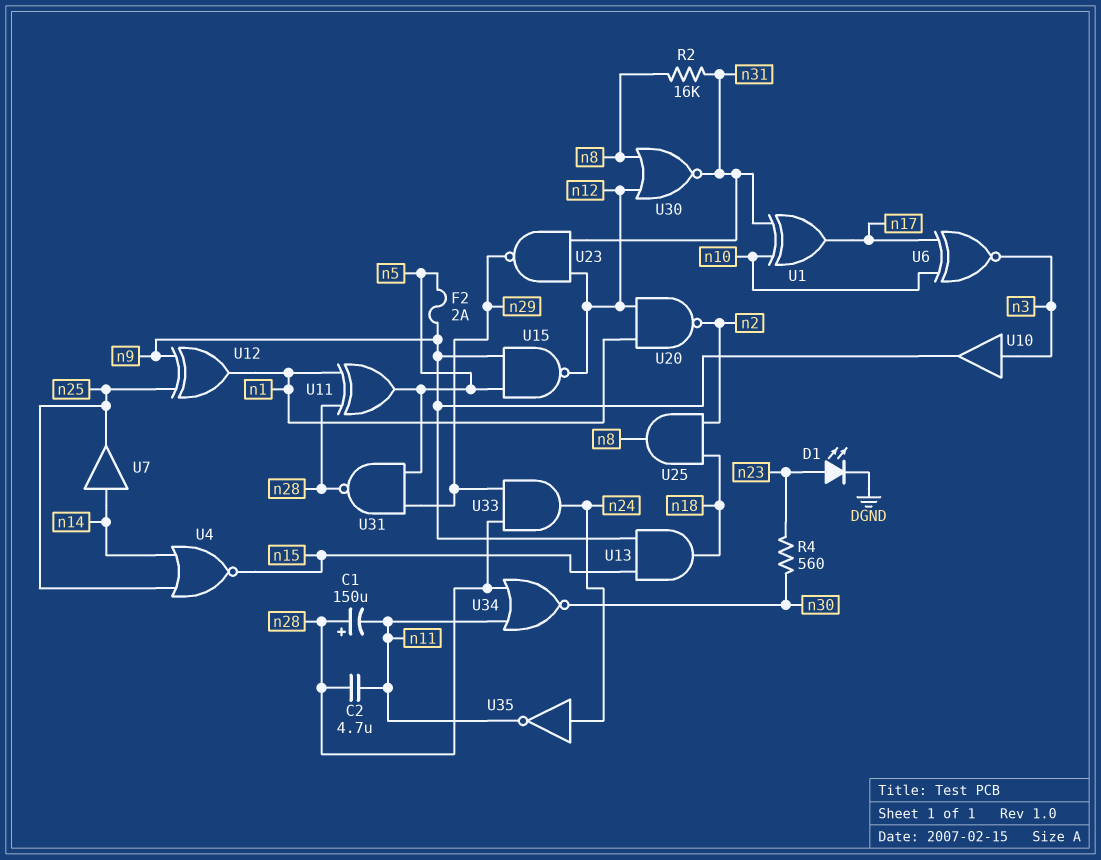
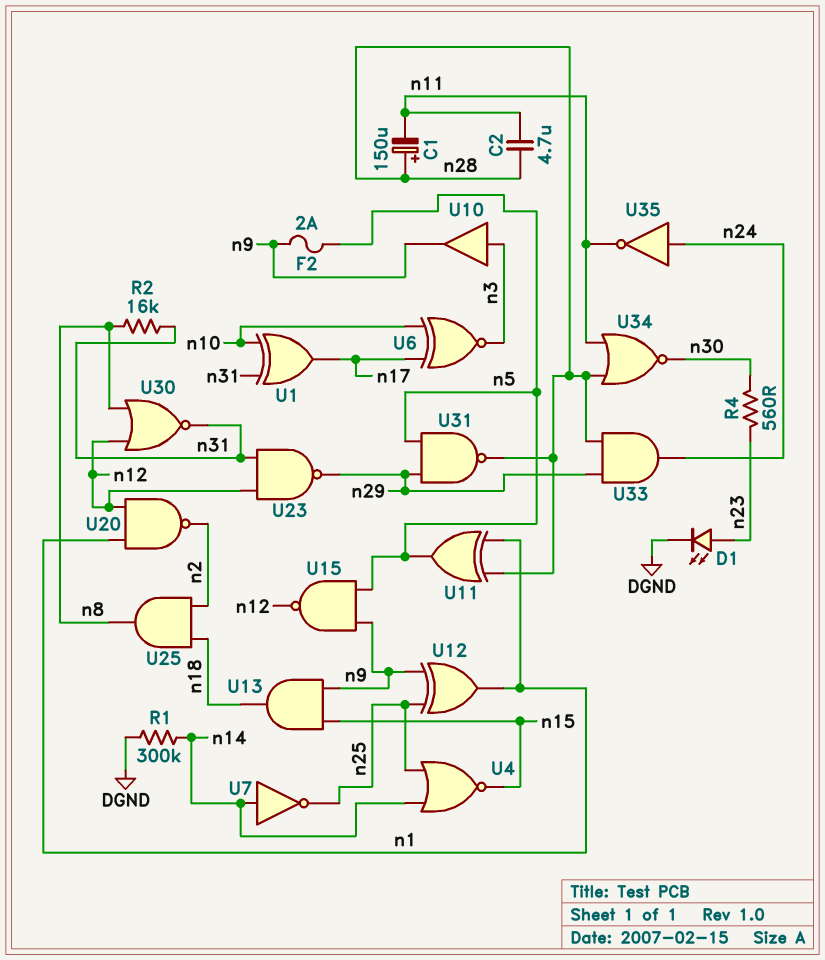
R1: none -> 300k (DGND, n14)
U7: buffer (in n14, out n25) -> NOT (in n14, out n25)

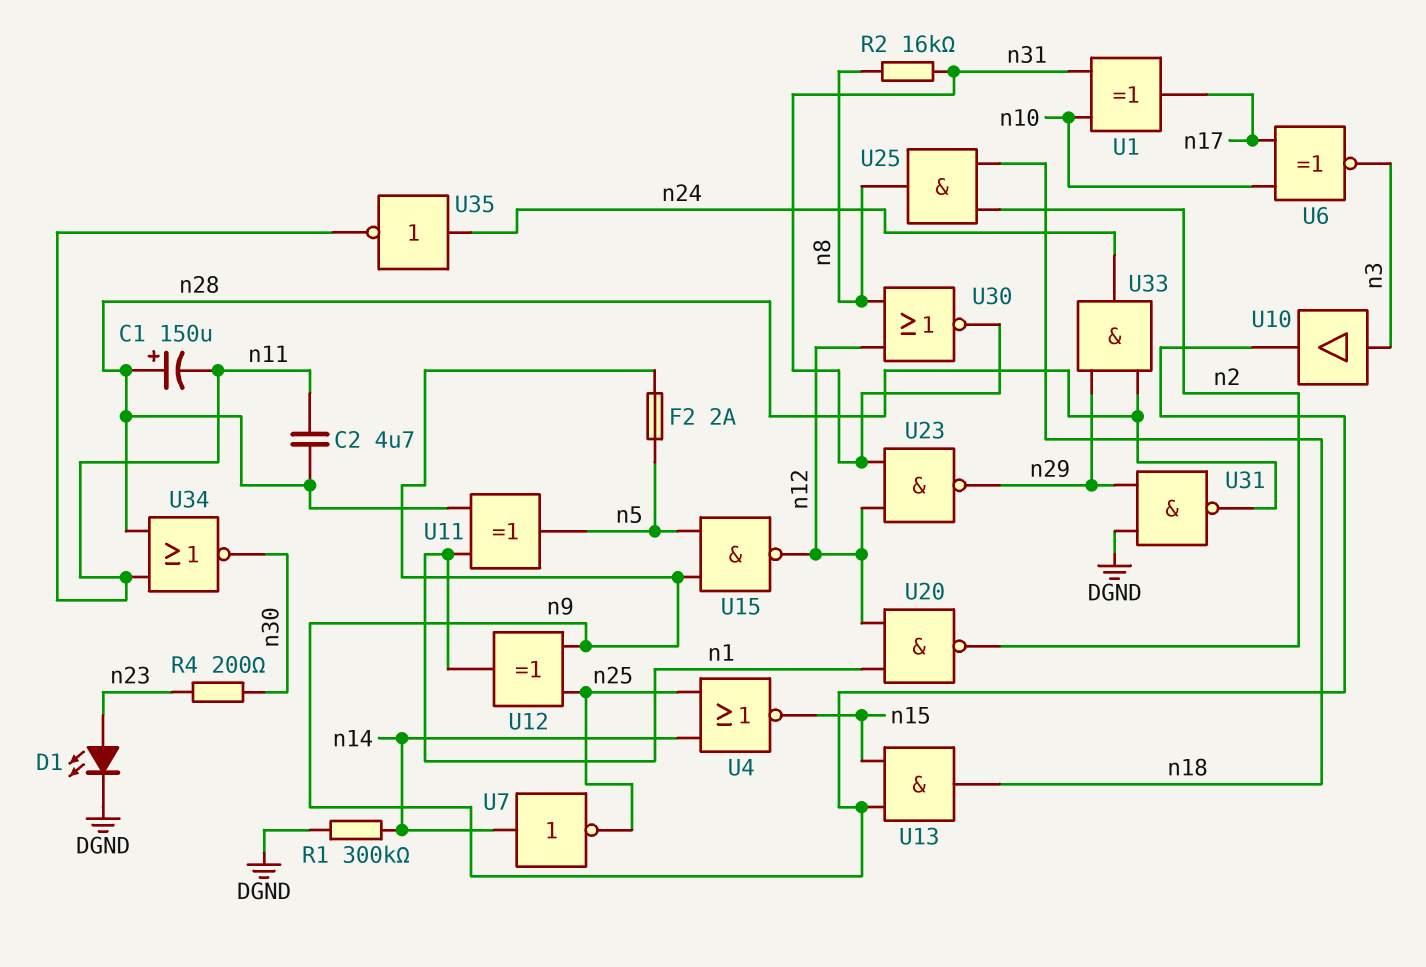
R4: 560 (n23, n30) -> 200 (n23, n30)
U31: NAND (in n5, in n29, out n28) -> NAND (in DGND, in n29, out n28)

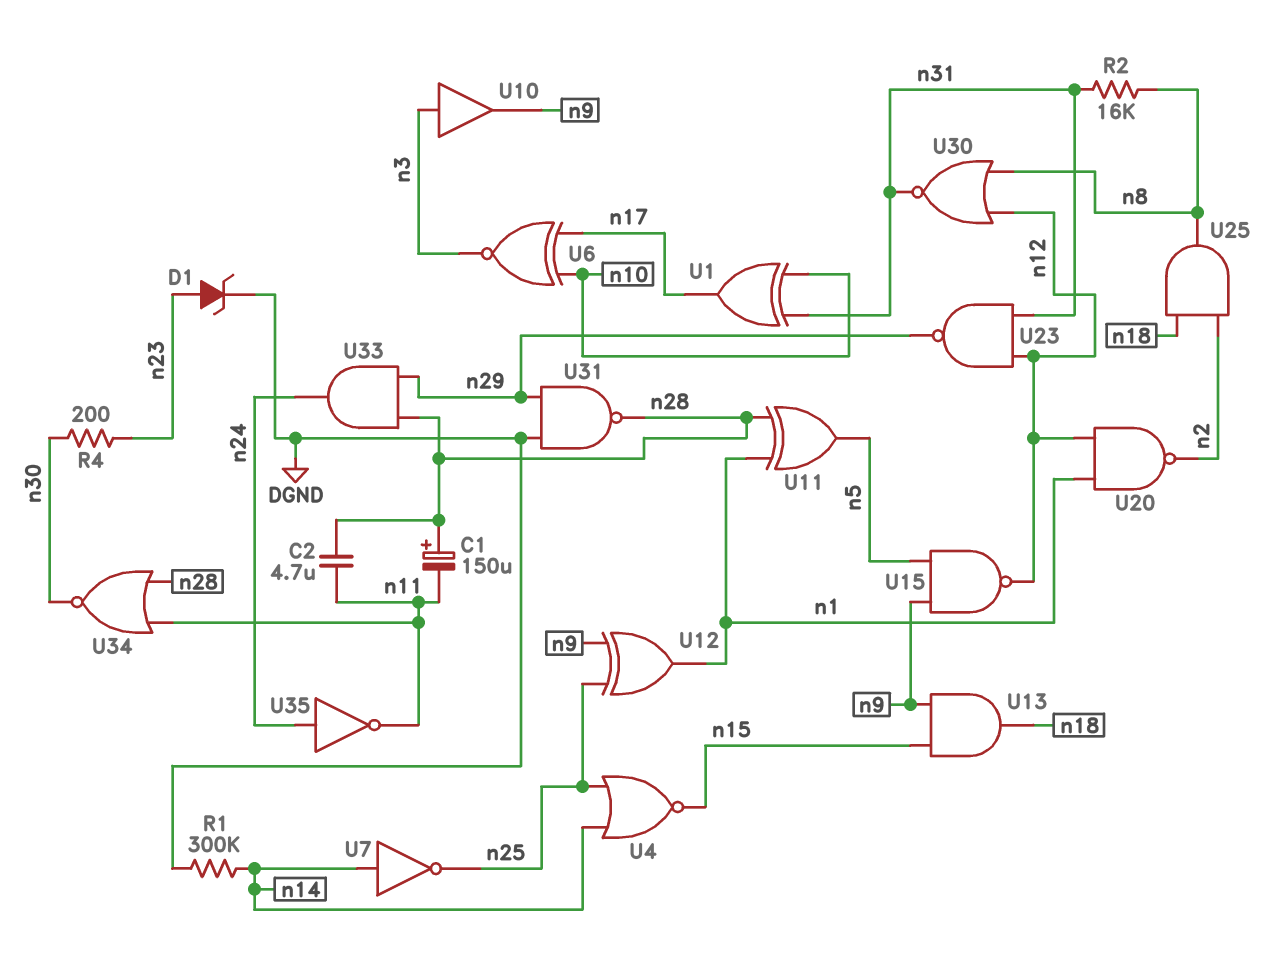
D1: LED (A n23, K DGND) -> zener (A n23, K DGND)
F2: 2A (n5, n9) -> none

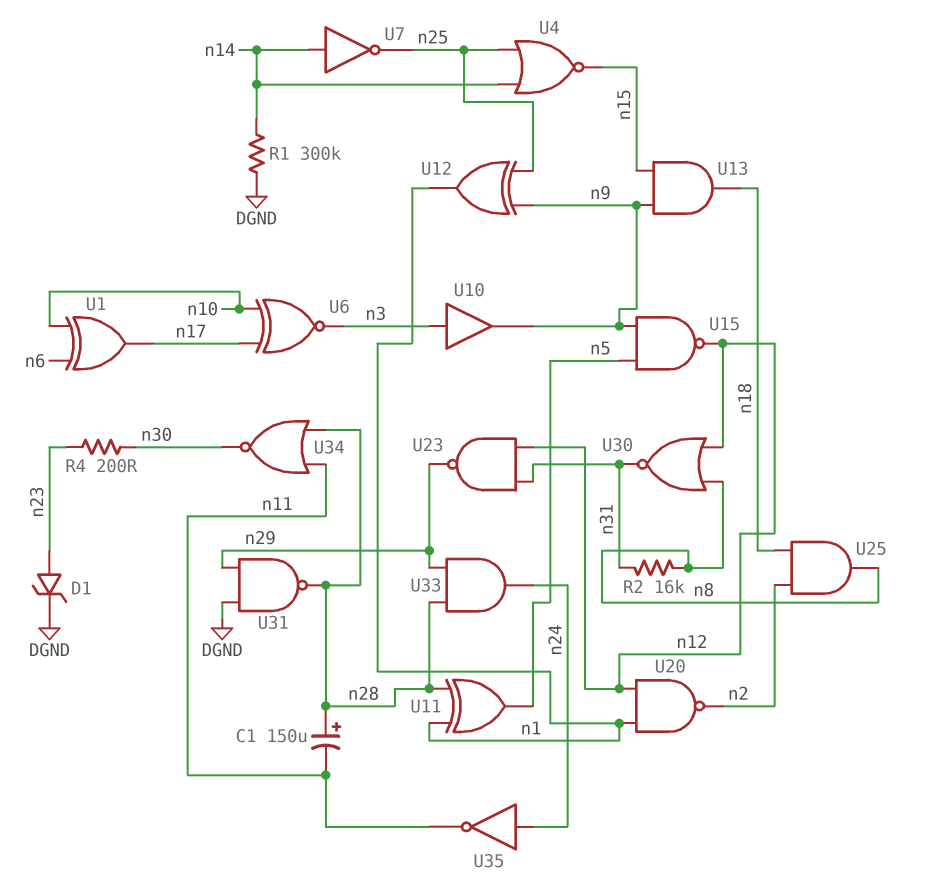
C2: 4.7uF (n11, n28) -> none
U1: XOR (in n10, in n31, out n17) -> XOR (in n6, in n10, out n17)

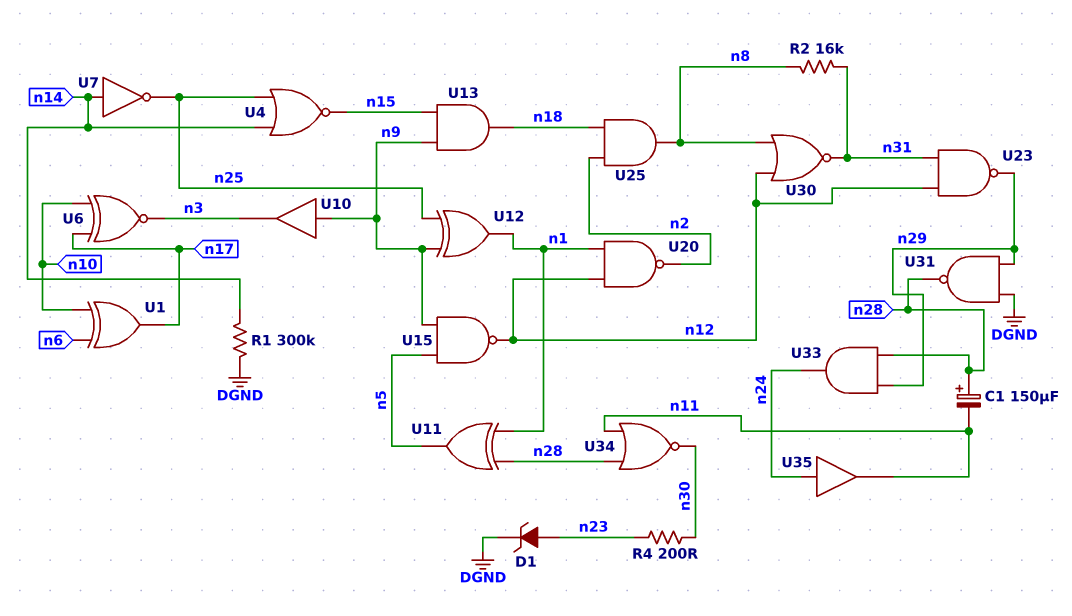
U10: buffer (in n3, out n9) -> buffer (in n9, out n3)
U35: NOT (in n24, out n11) -> buffer (in n24, out n11)

